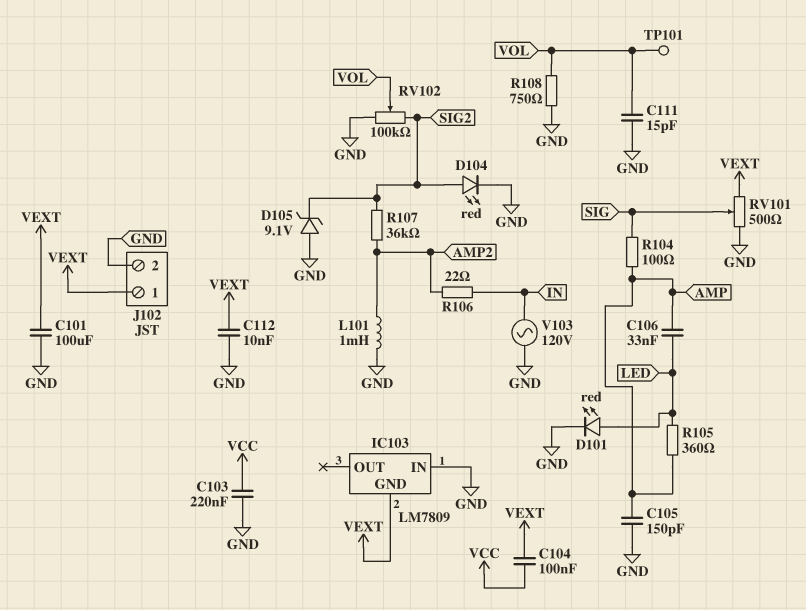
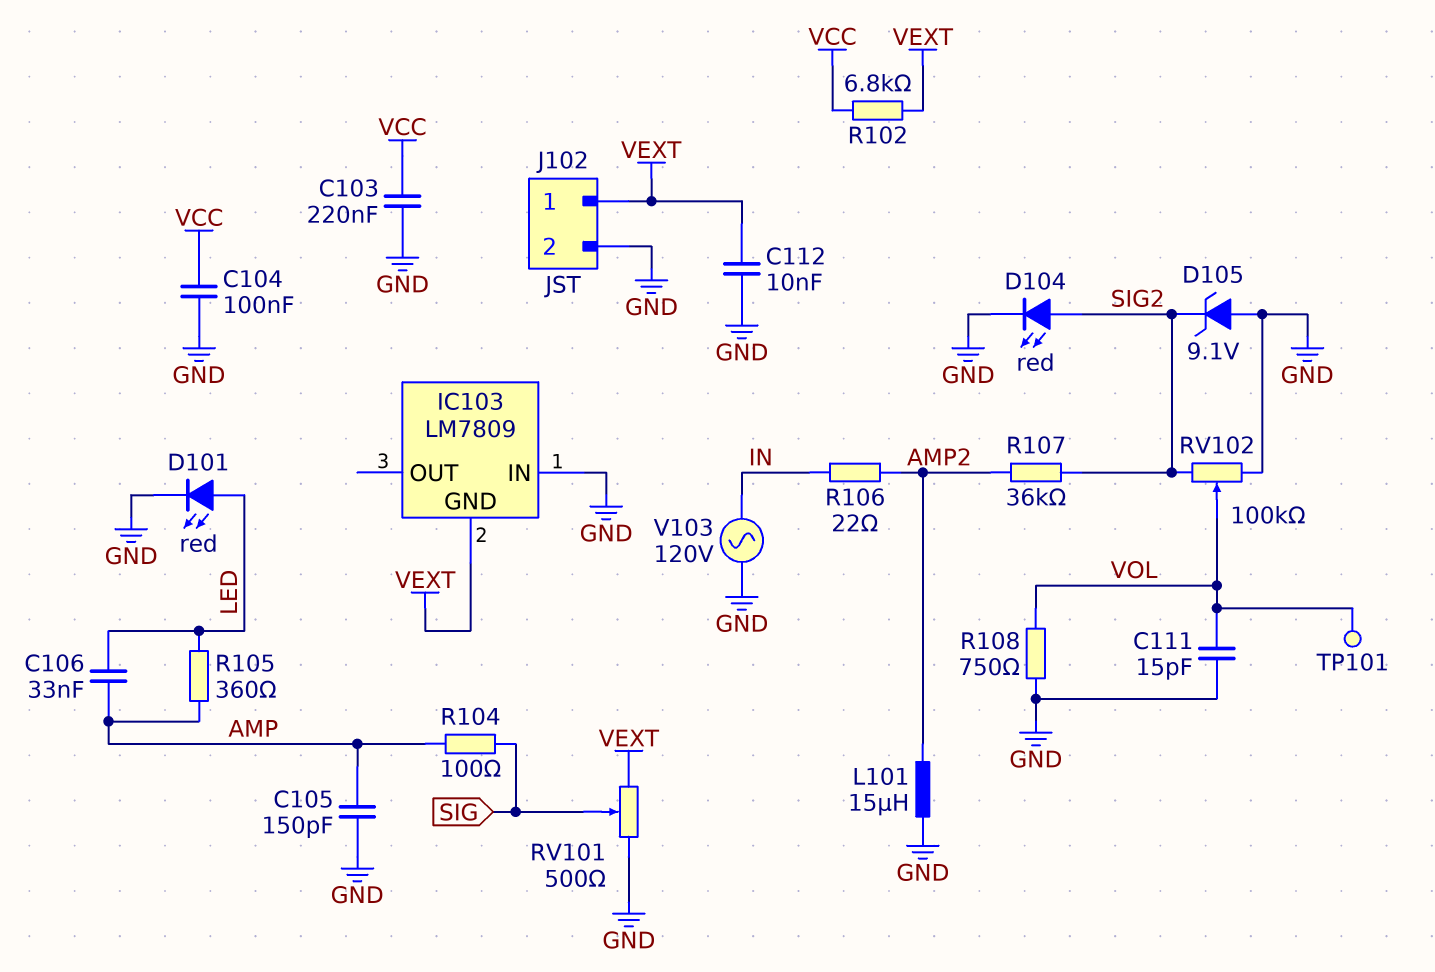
C101: 100uF (GND, VEXT) -> none
C104: 100nF (VCC, VEXT) -> 100nF (GND, VCC)
L101: 1mH (AMP2, GND) -> 15uH (AMP2, GND)
R102: none -> 6.8k (VCC, VEXT)

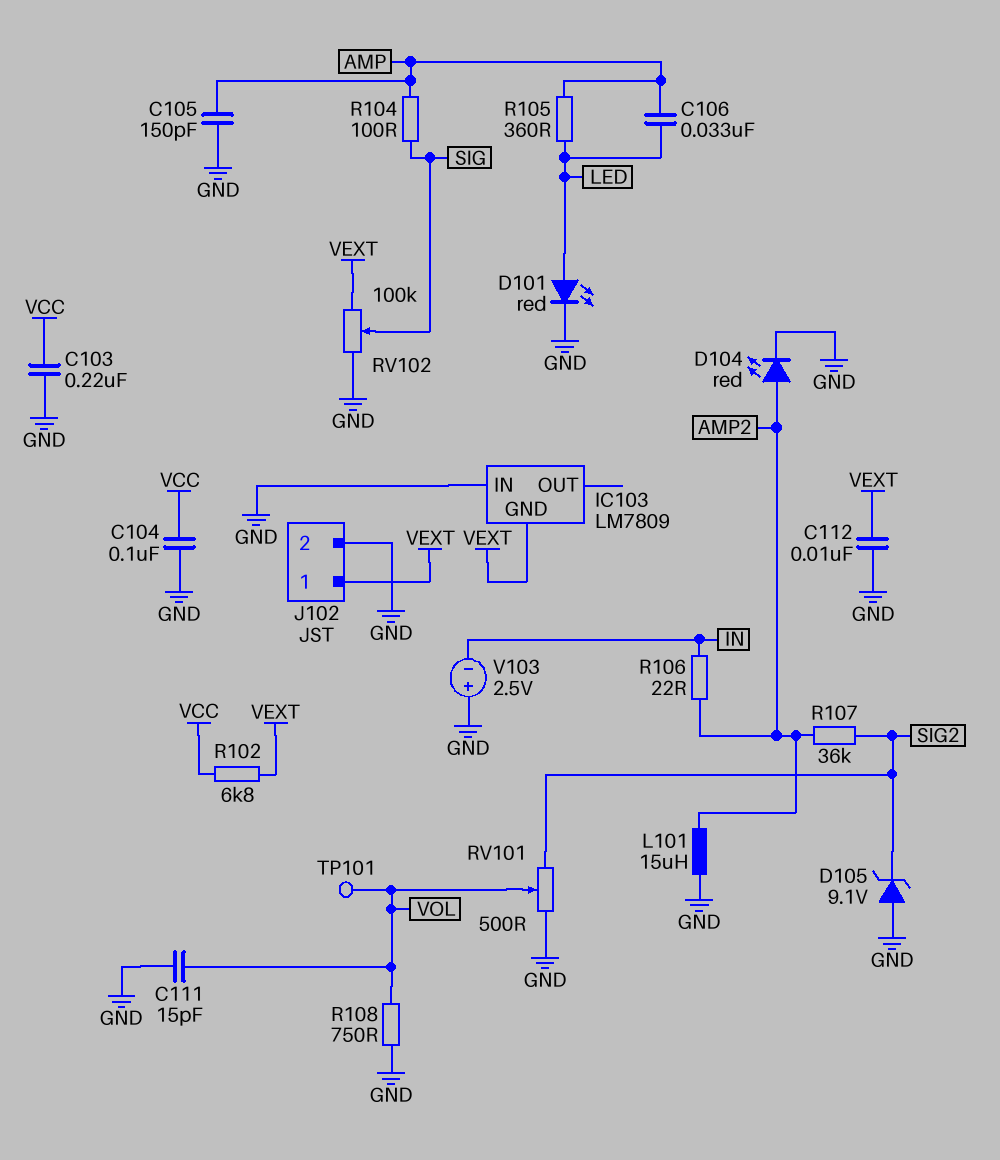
D104: LED red (A SIG2, K GND) -> LED red (A AMP2, K GND)
RV101: 500 (GND, VEXT, wiper SIG) -> 500 (GND, SIG2, wiper VOL)
RV102: 100k (GND, SIG2, wiper VOL) -> 100k (GND, VEXT, wiper SIG)
V103: AC 120V (GND, IN) -> 2.5V (plus GND, minus IN)

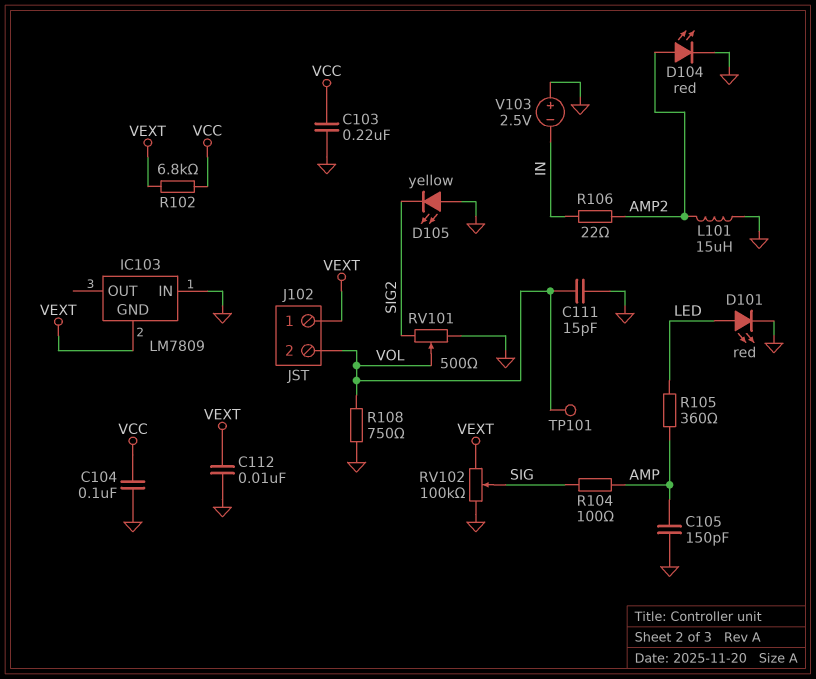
C106: 33nF (AMP, LED) -> none
D105: zener 9.1V (A GND, K SIG2) -> LED yellow (A GND, K SIG2)
J102 pin 2: GND -> VOL
R107: 36k (AMP2, SIG2) -> none

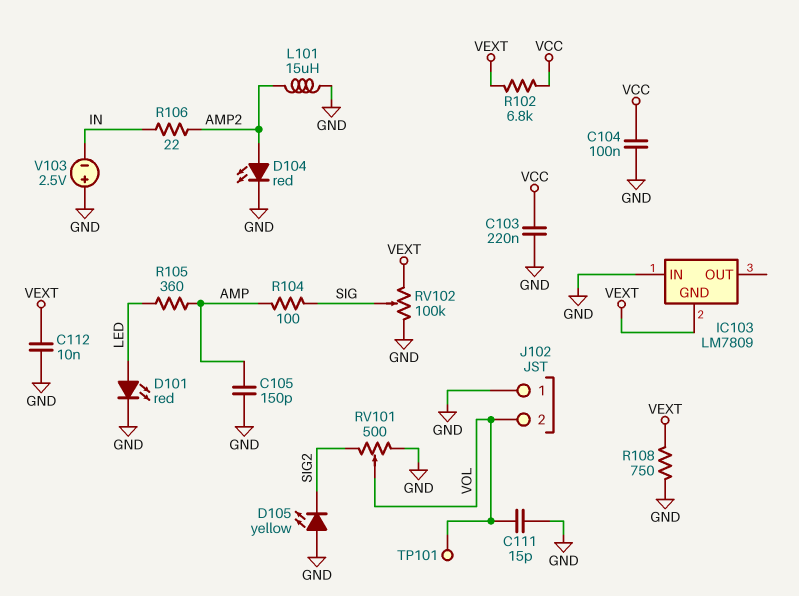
J102 pin 1: VEXT -> GND
R108: 750 (GND, VOL) -> 750 (GND, VEXT)

